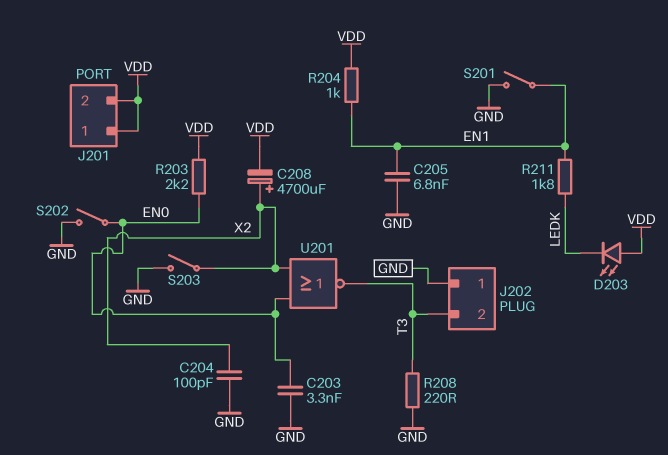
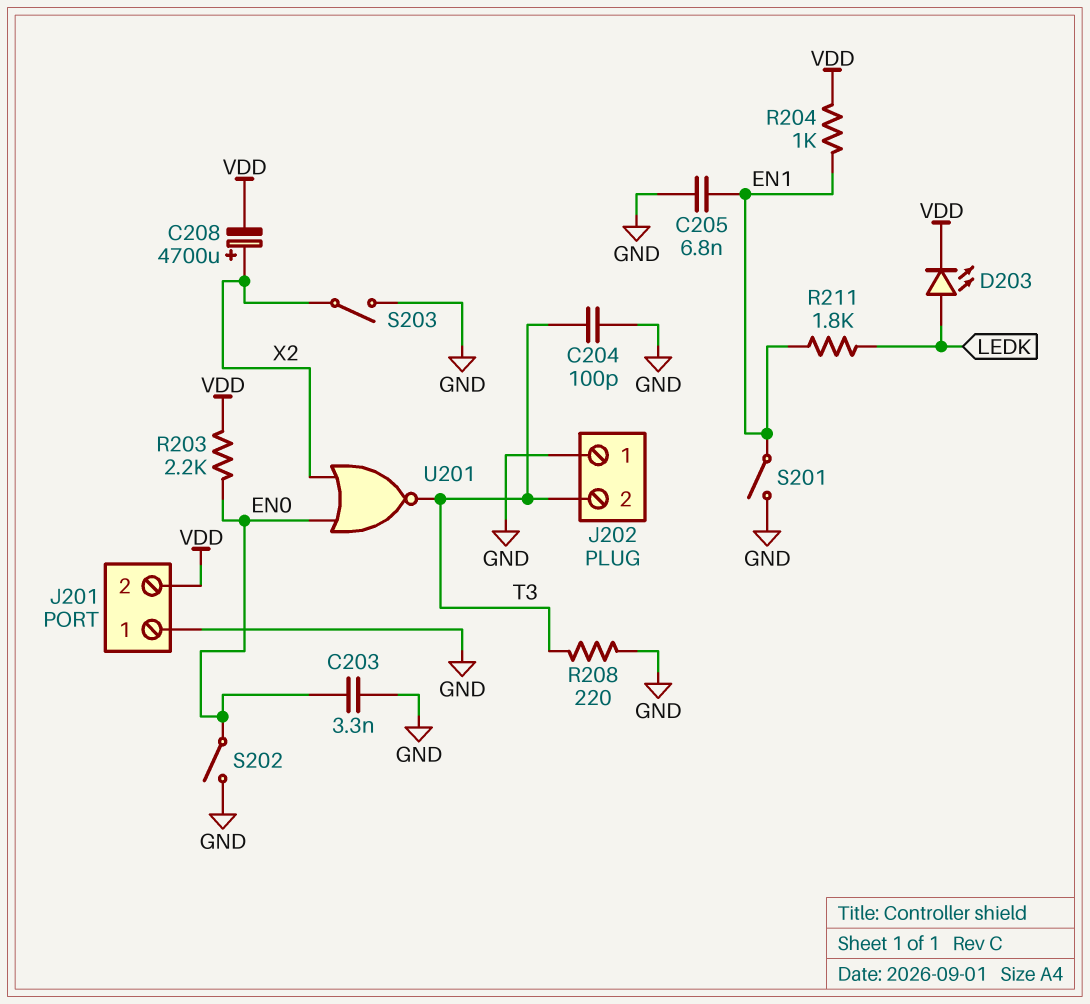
C204: 100pF (GND, X2) -> 100pF (GND, T3)
D203: LED (A VDD, K LEDK) -> LED (A LEDK, K VDD)
J201 pin 1: VDD -> GND

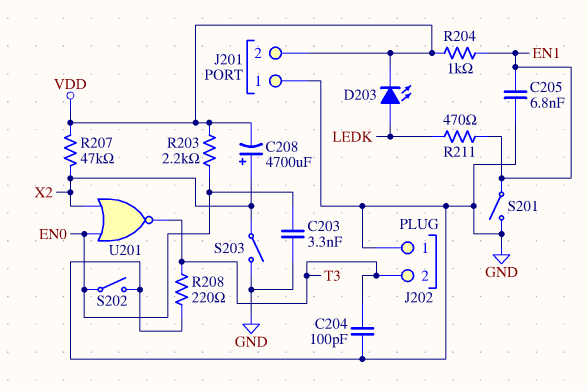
R207: none -> 47k (VDD, X2)
R211: 1.8k (EN1, LEDK) -> 470 (EN1, LEDK)

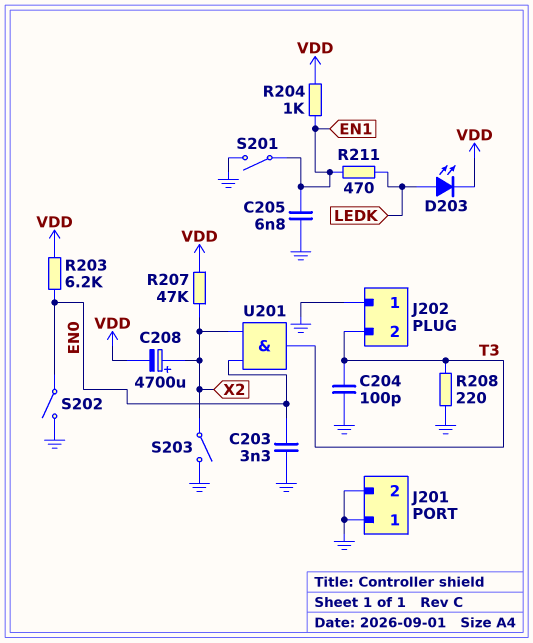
J201 pin 2: VDD -> GND
R203: 2.2k (EN0, VDD) -> 6.2k (EN0, VDD)
U201: NOR (in EN0, in X2, out T3) -> AND (in EN0, in X2, out T3)

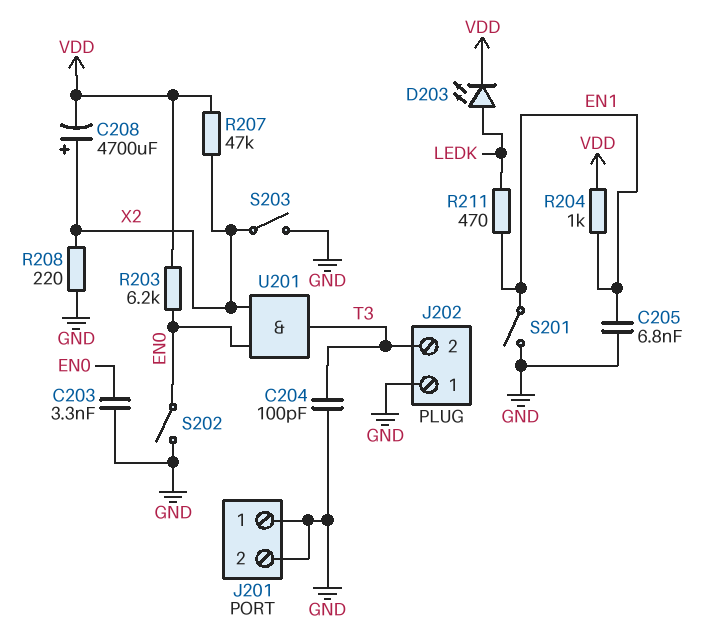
R208: 220 (GND, T3) -> 220 (GND, X2)

